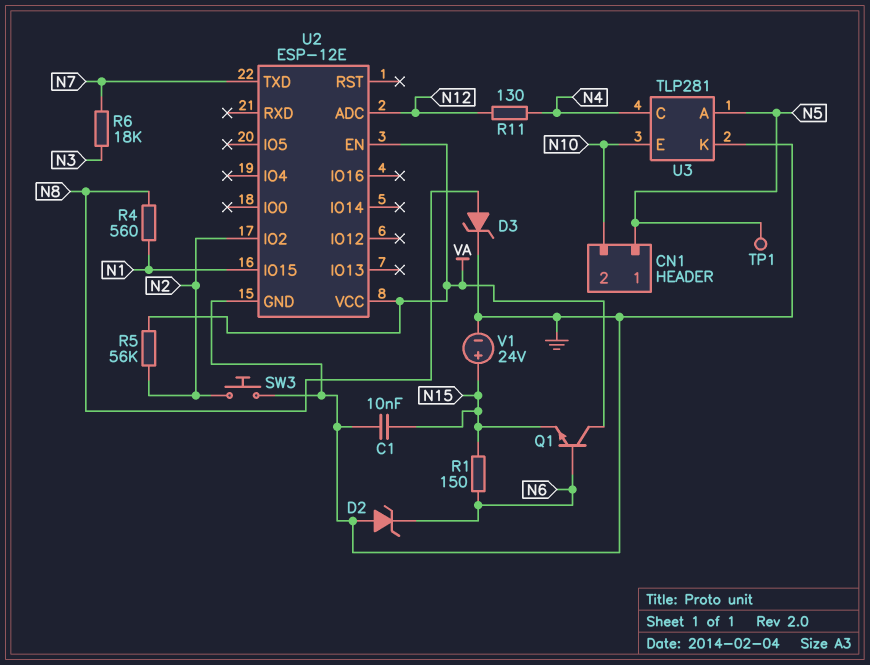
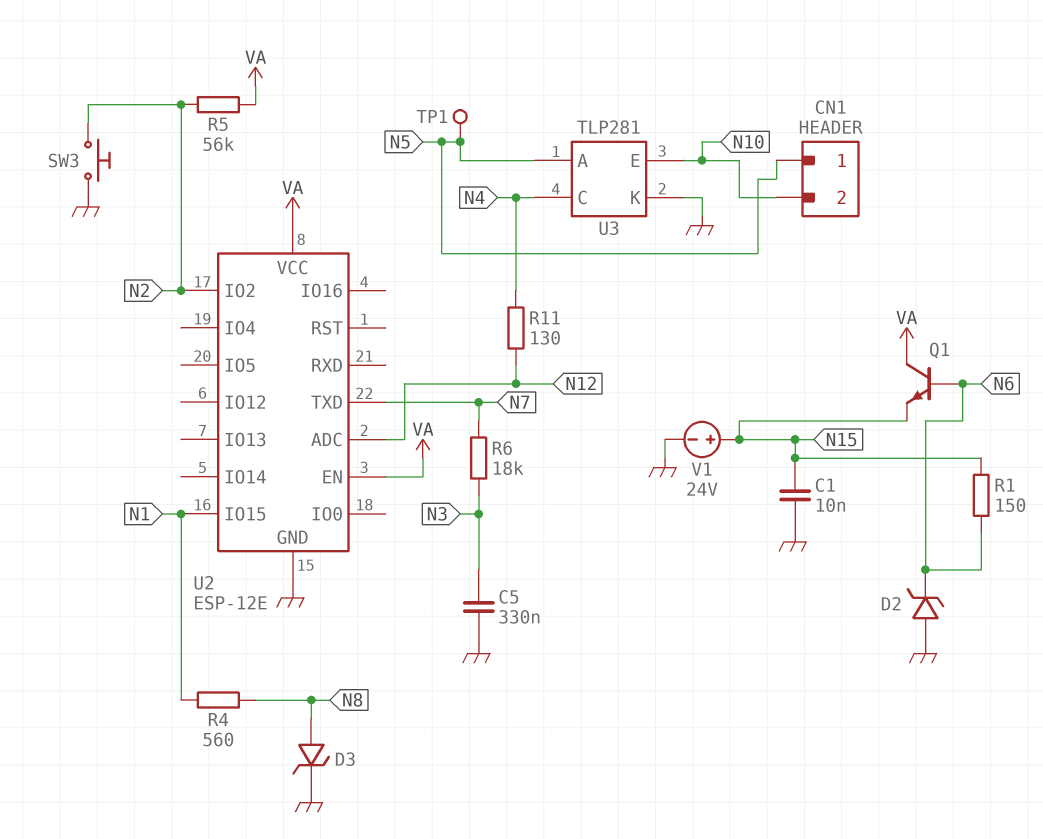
C5: none -> 330nF (GND, N3)

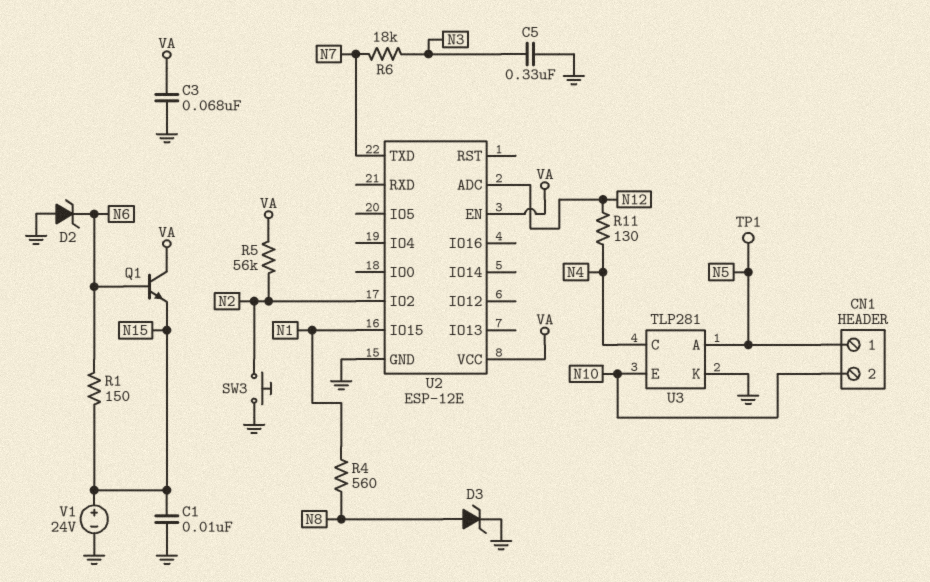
C3: none -> 68nF (GND, VA)

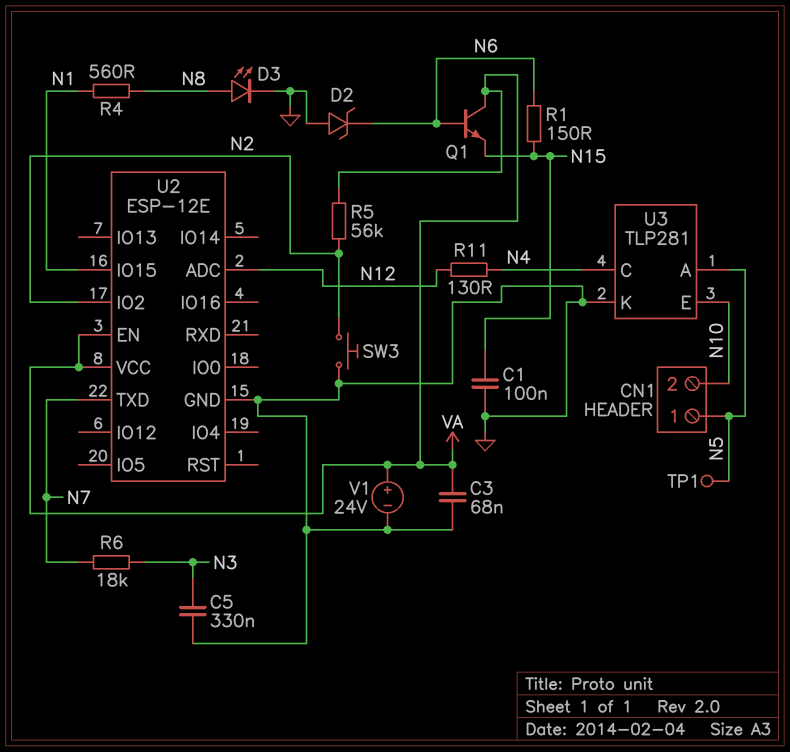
C1: 10nF (GND, N15) -> 100nF (GND, N15)
D3: zener (A N8, K GND) -> LED (A N8, K GND)
V1: 24V (plus N15, minus GND) -> 24V (plus VA, minus GND)

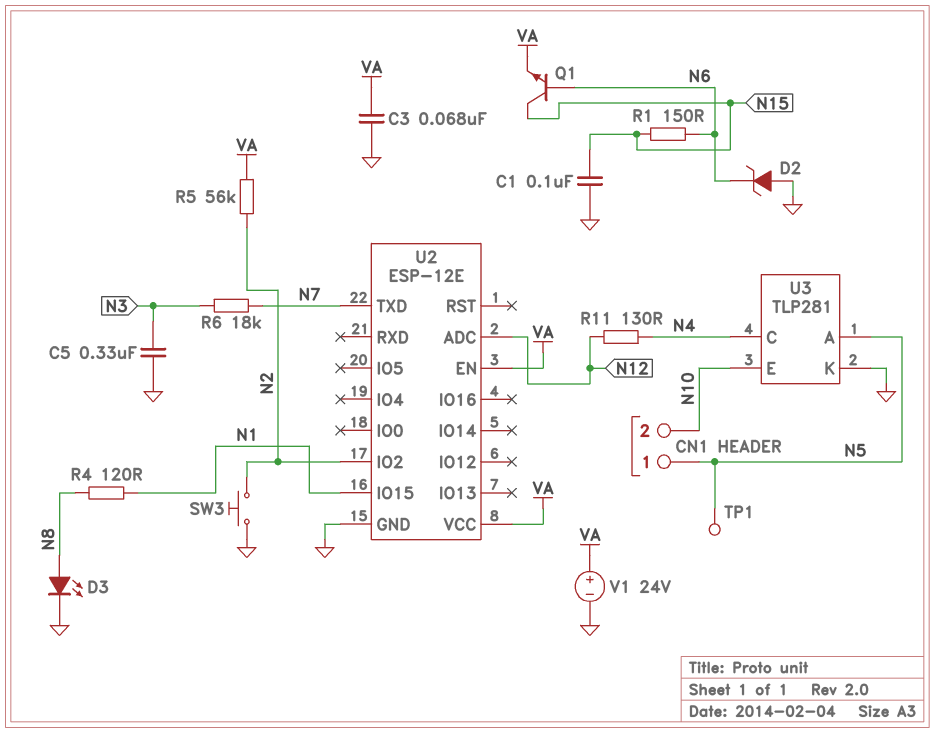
Q1: NPN (B N6, C VA, E N15) -> NPN (B N6, C N15, E VA)
R4: 560 (N1, N8) -> 120 (N1, N8)

